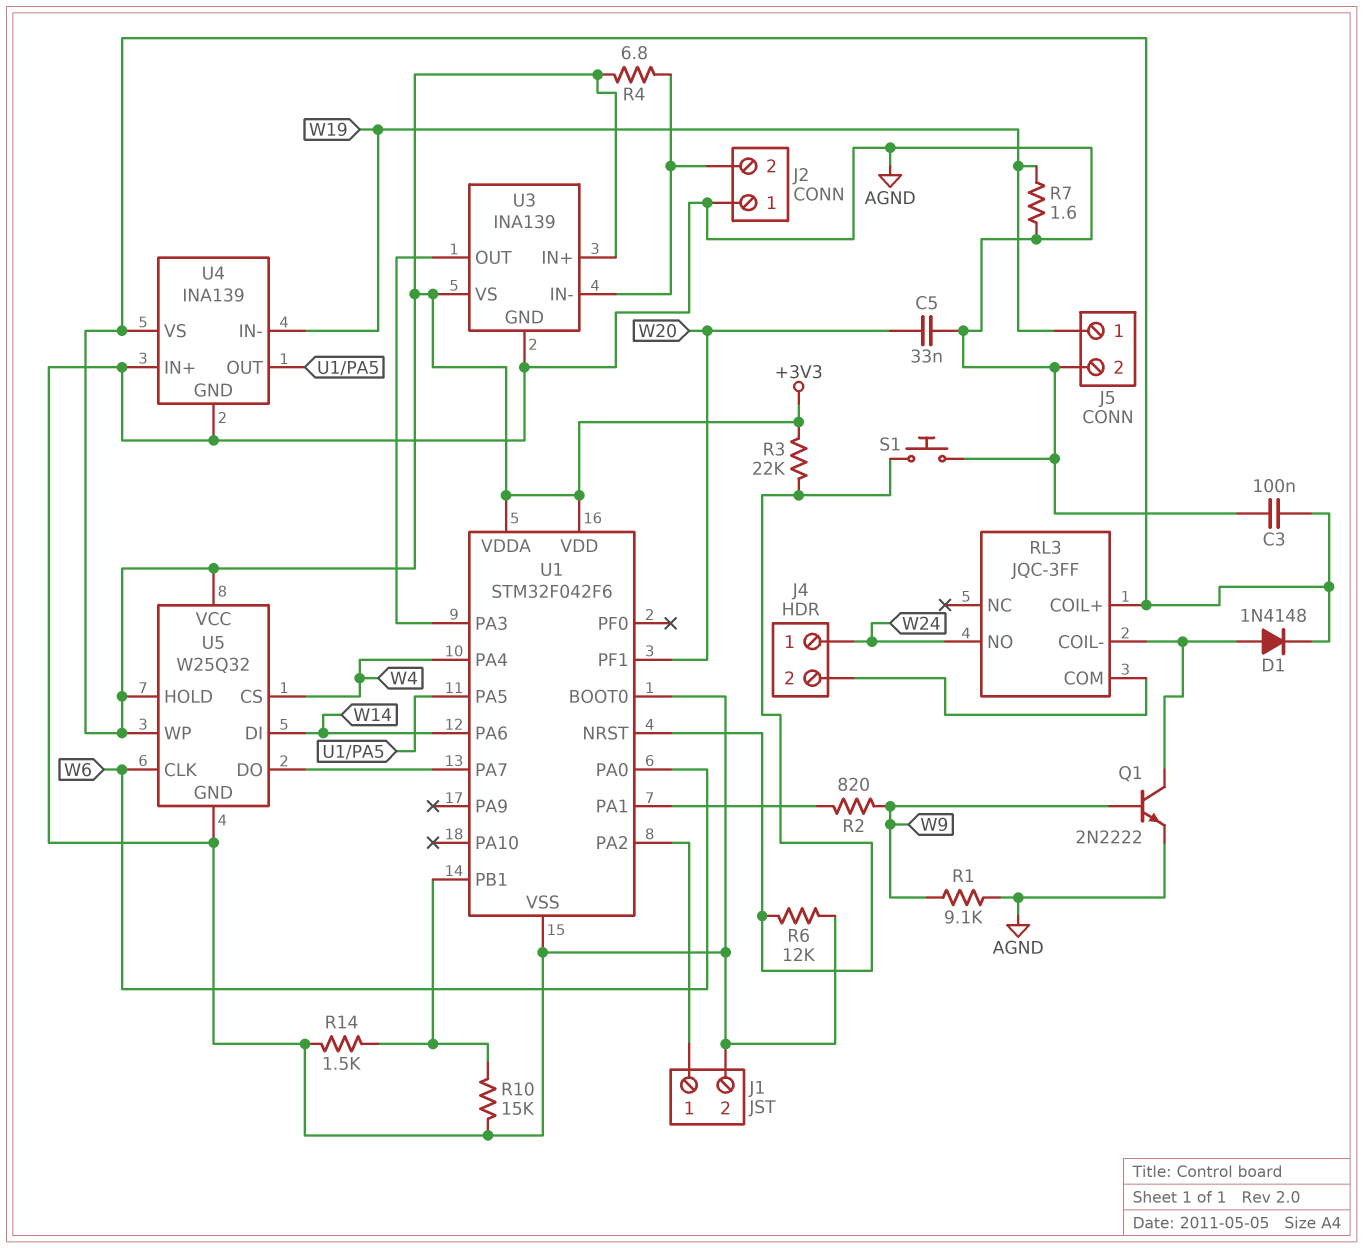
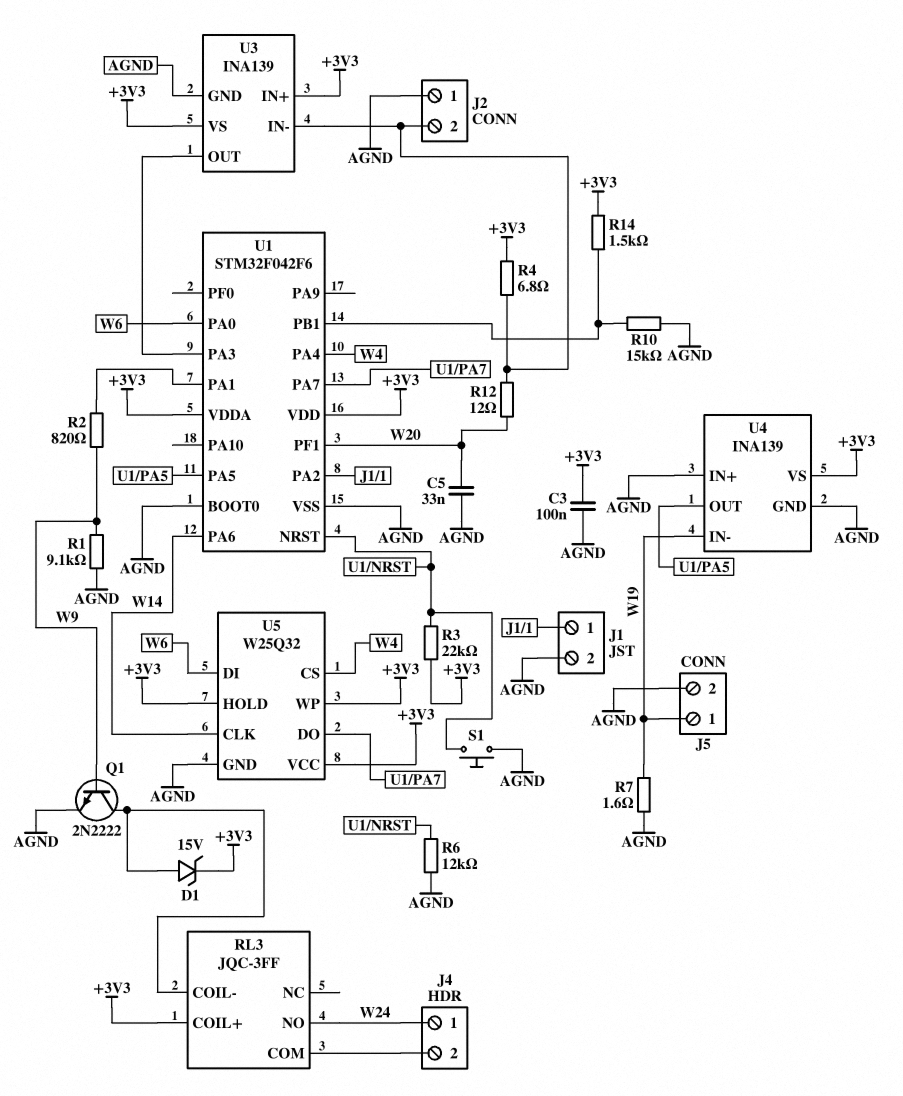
D1: diode 1N4148 (A RL3/COIL-, K +3V3) -> zener 15V (A RL3/COIL-, K +3V3)
R12: none -> 12 (J2/2, W20)
R14: 1.5k (AGND, U1/PB1) -> 1.5k (+3V3, U1/PB1)
U5 pin CLK: W6 -> W14
U5 pin DI: W14 -> W6

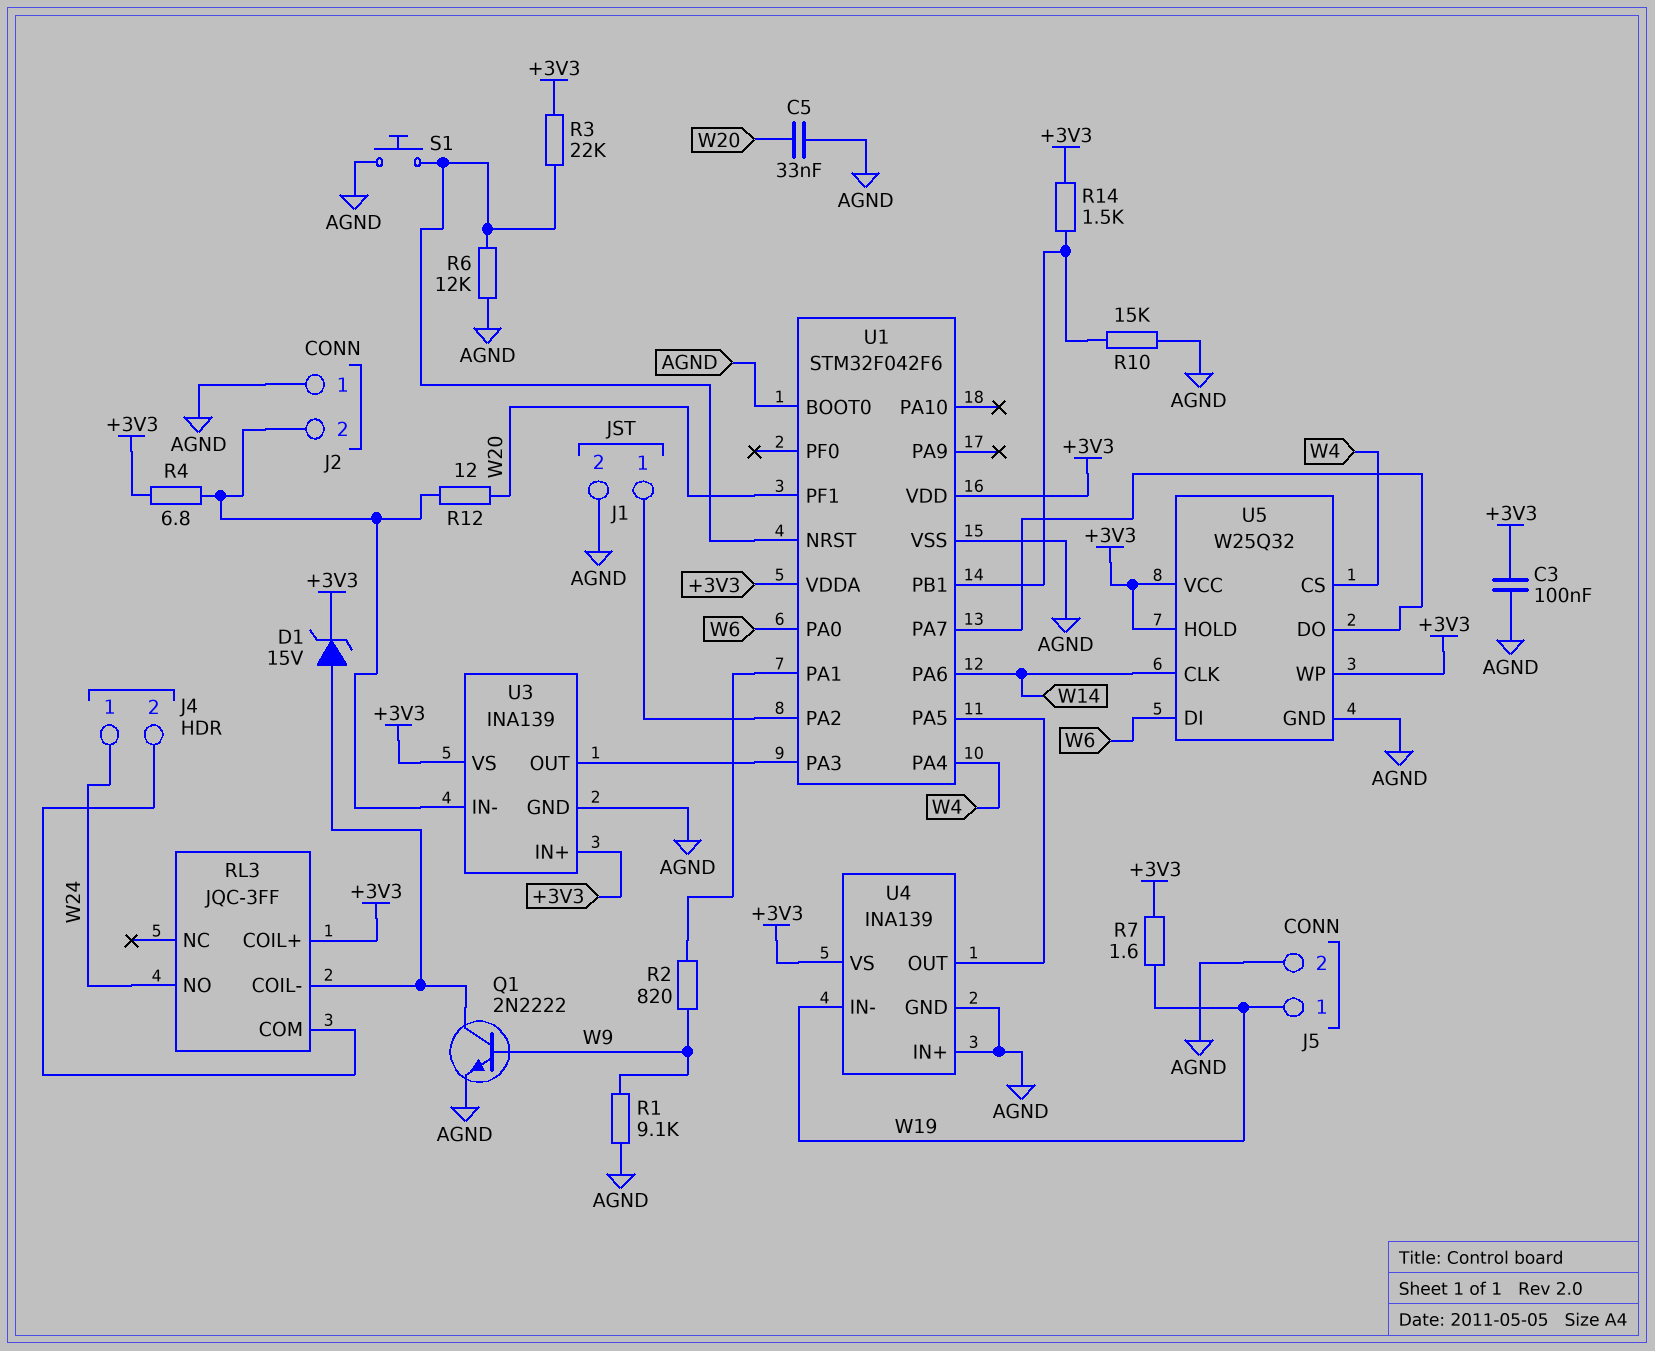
R7: 1.6 (AGND, W19) -> 1.6 (+3V3, W19)

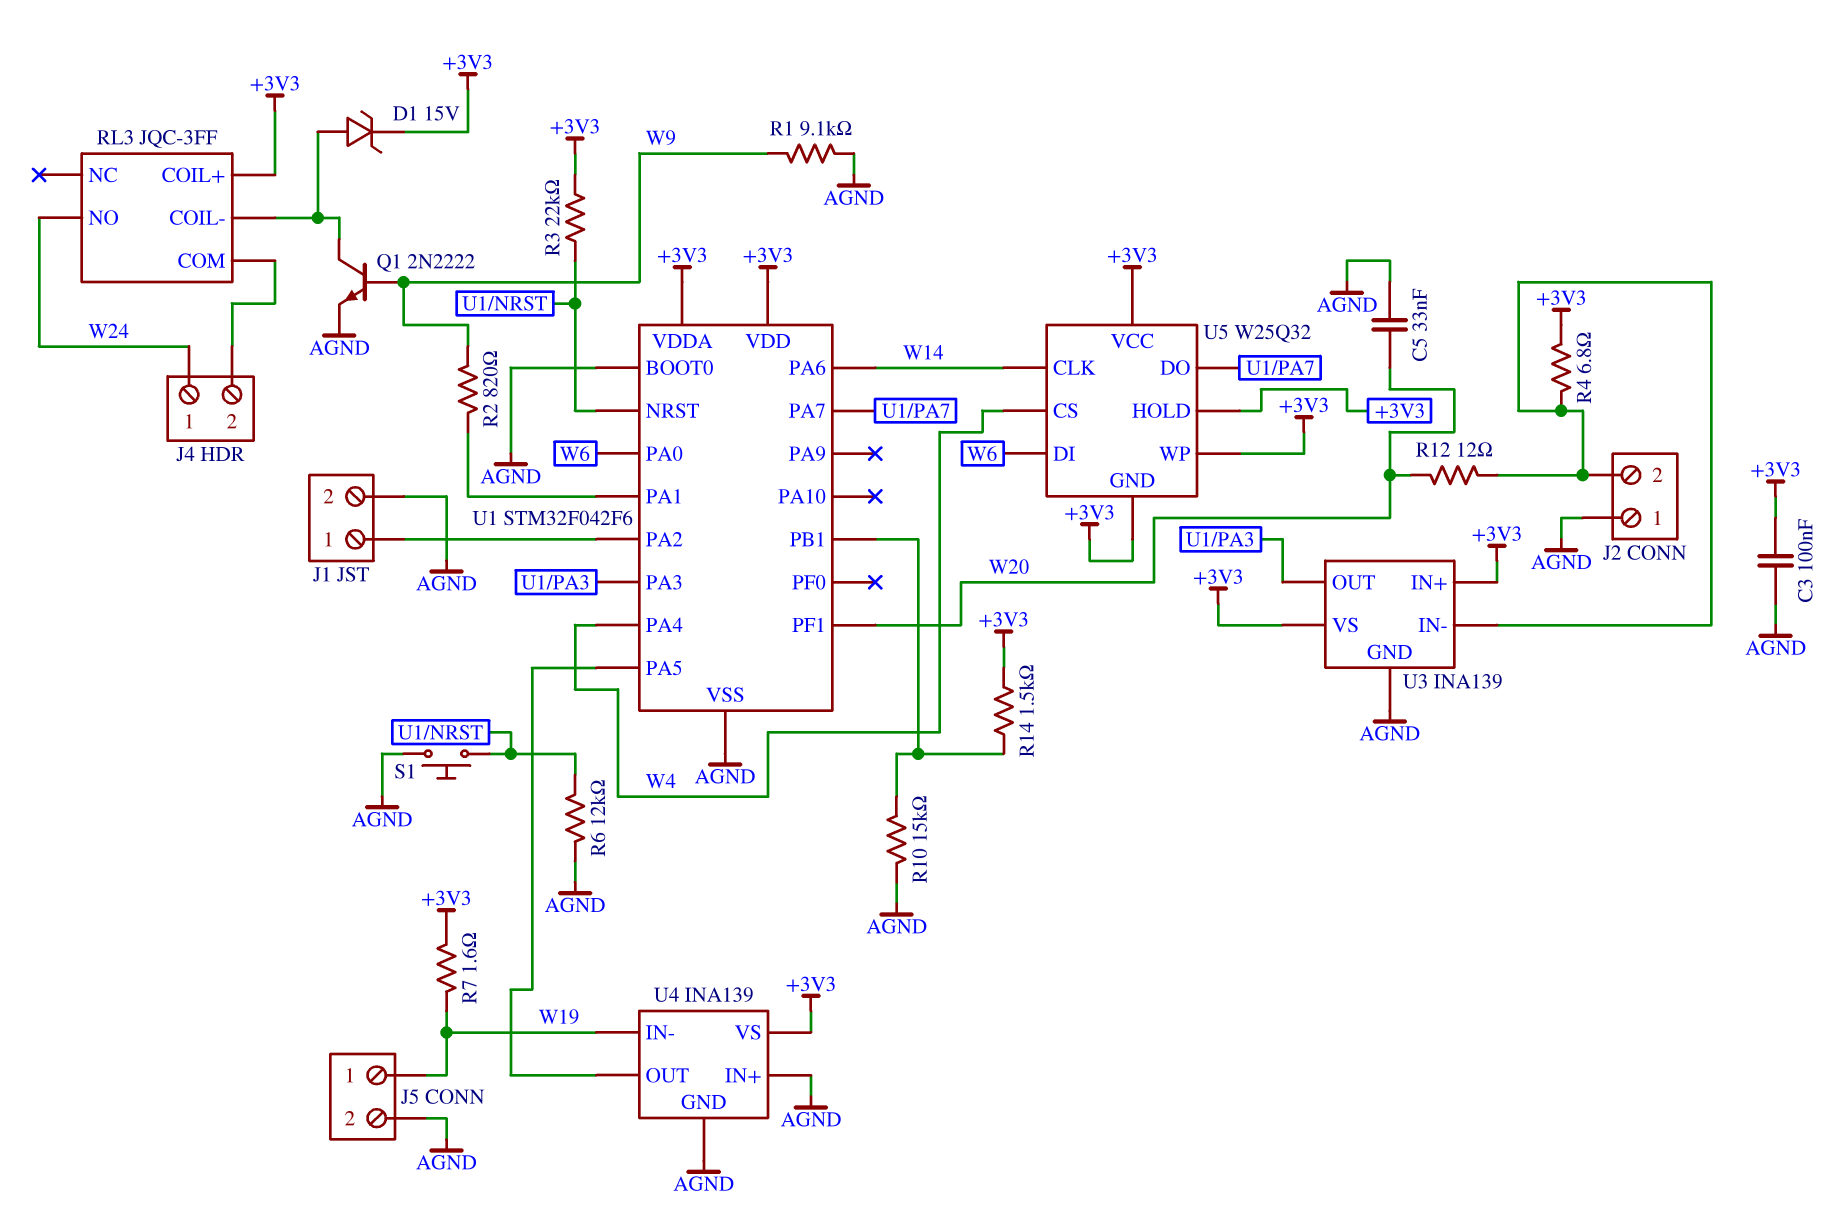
U5 pin GND: AGND -> +3V3

